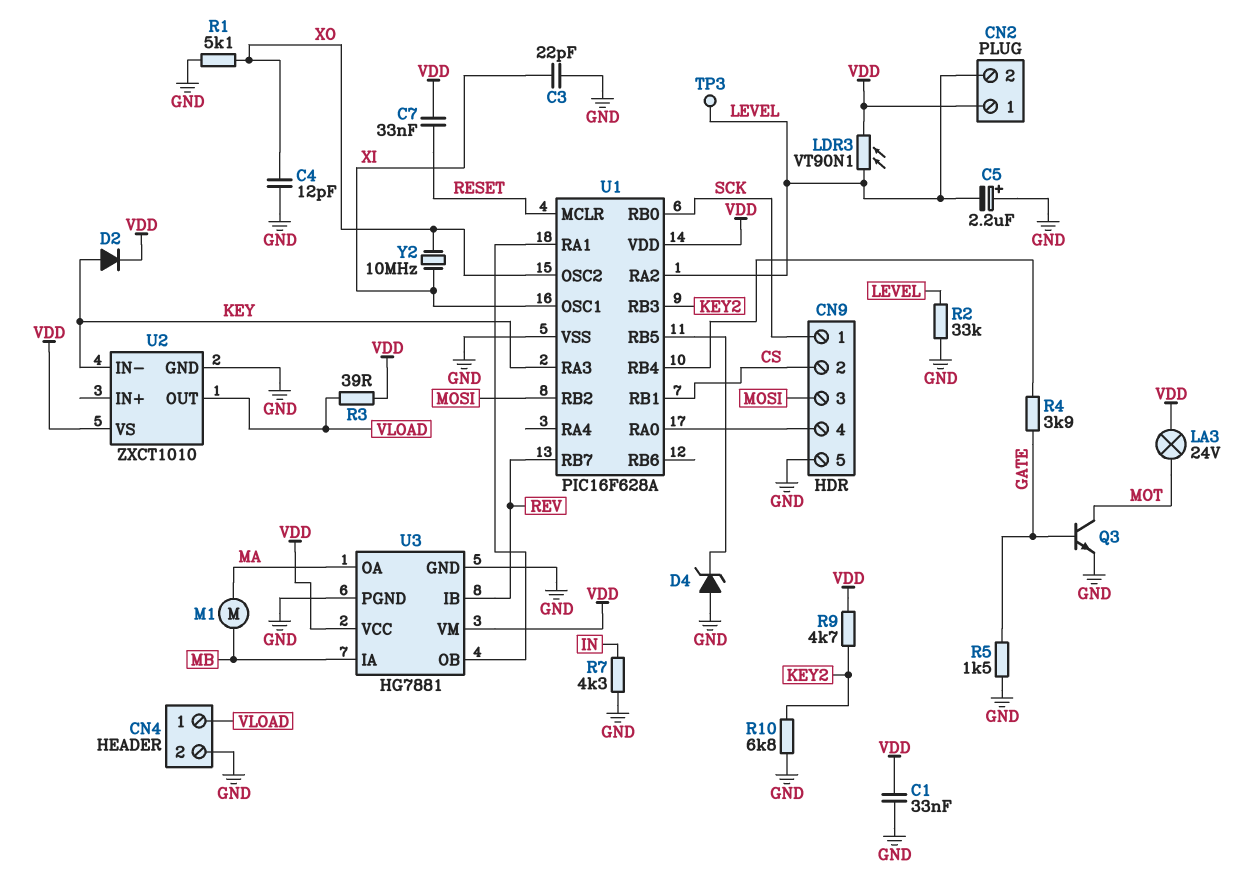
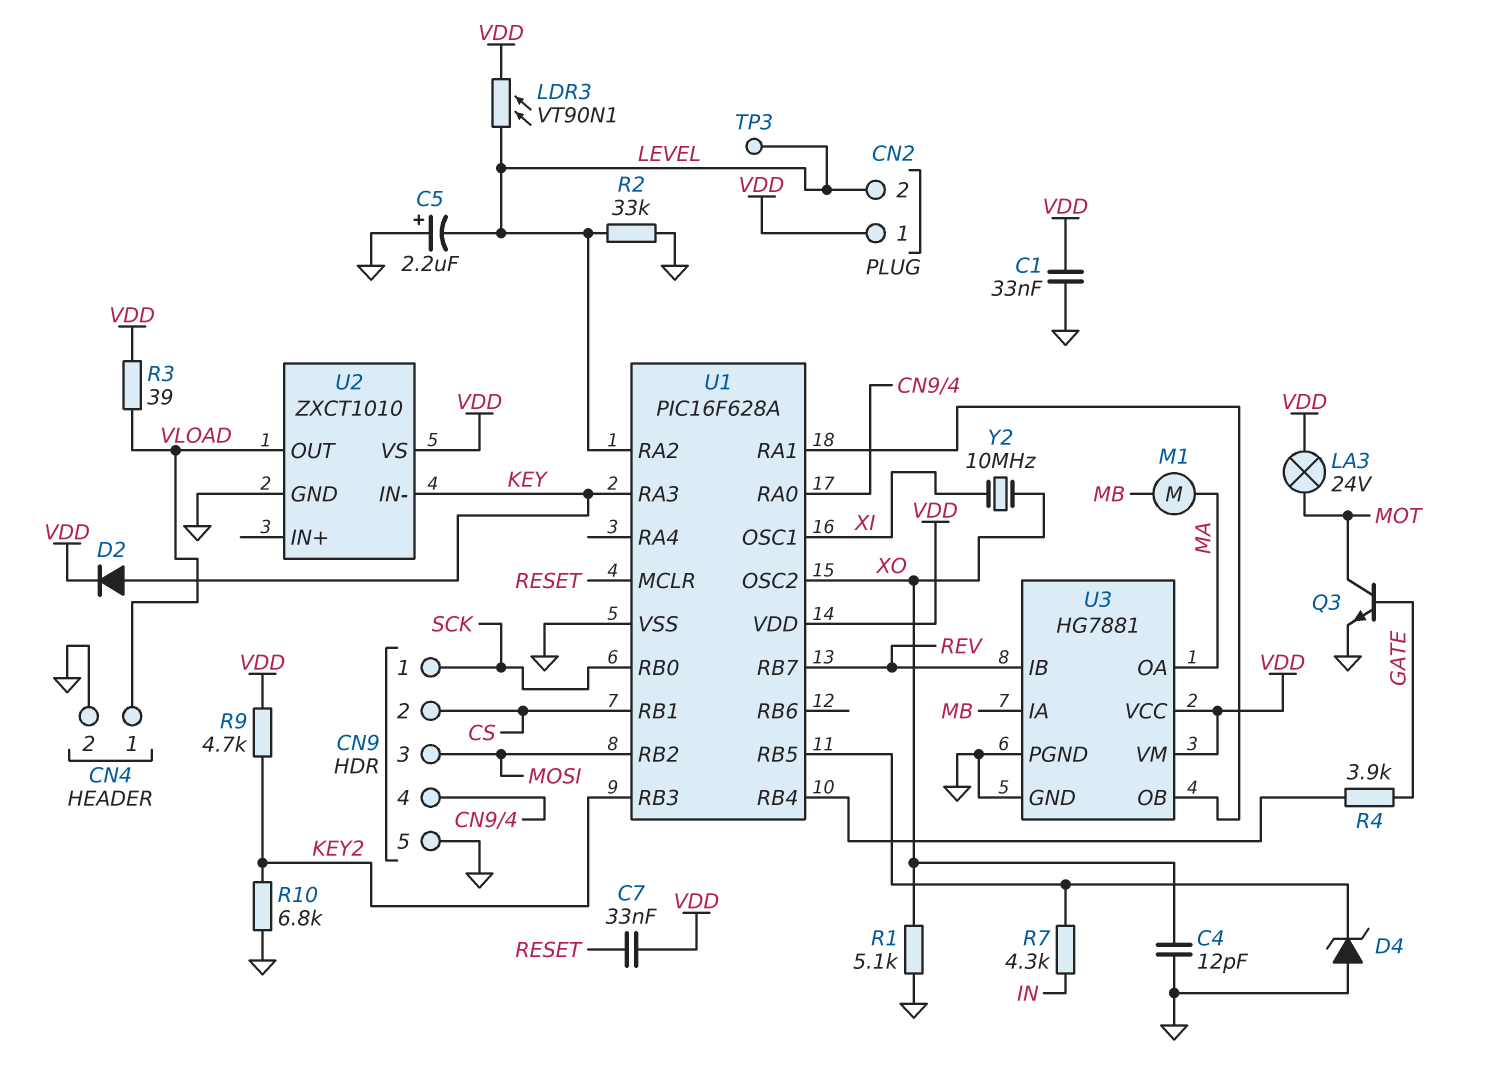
C3: 22pF (GND, XI) -> none
R5: 1.5k (GATE, GND) -> none
R7: 4.3k (GND, IN) -> 4.3k (IN, U1/RB5)

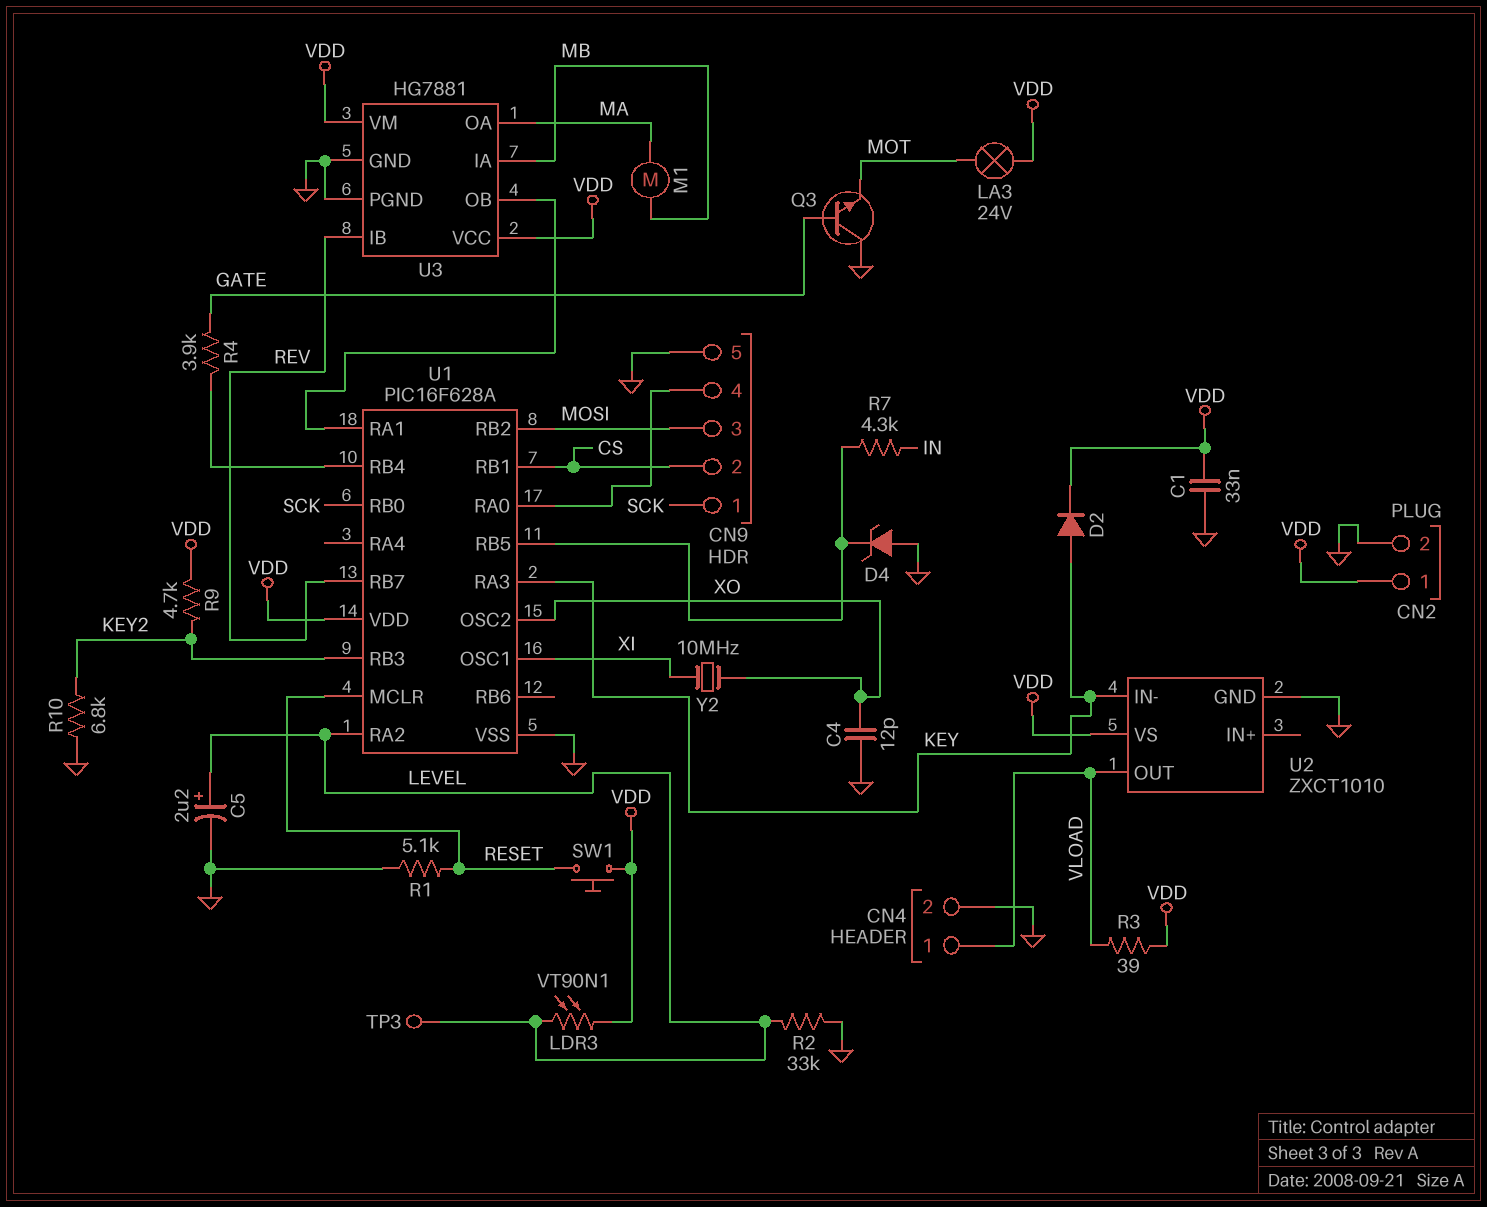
C5: 2.2uF (plus GND, minus LEVEL) -> 2.2uF (plus LEVEL, minus GND)
C7: 33nF (RESET, VDD) -> none
CN2 pin 2: LEVEL -> GND
Q3: NPN (B GATE, C MOT, E GND) -> NPN (B GATE, C GND, E MOT)
R1: 5.1k (GND, XO) -> 5.1k (GND, RESET)
SW1: none -> button (RESET, VDD)

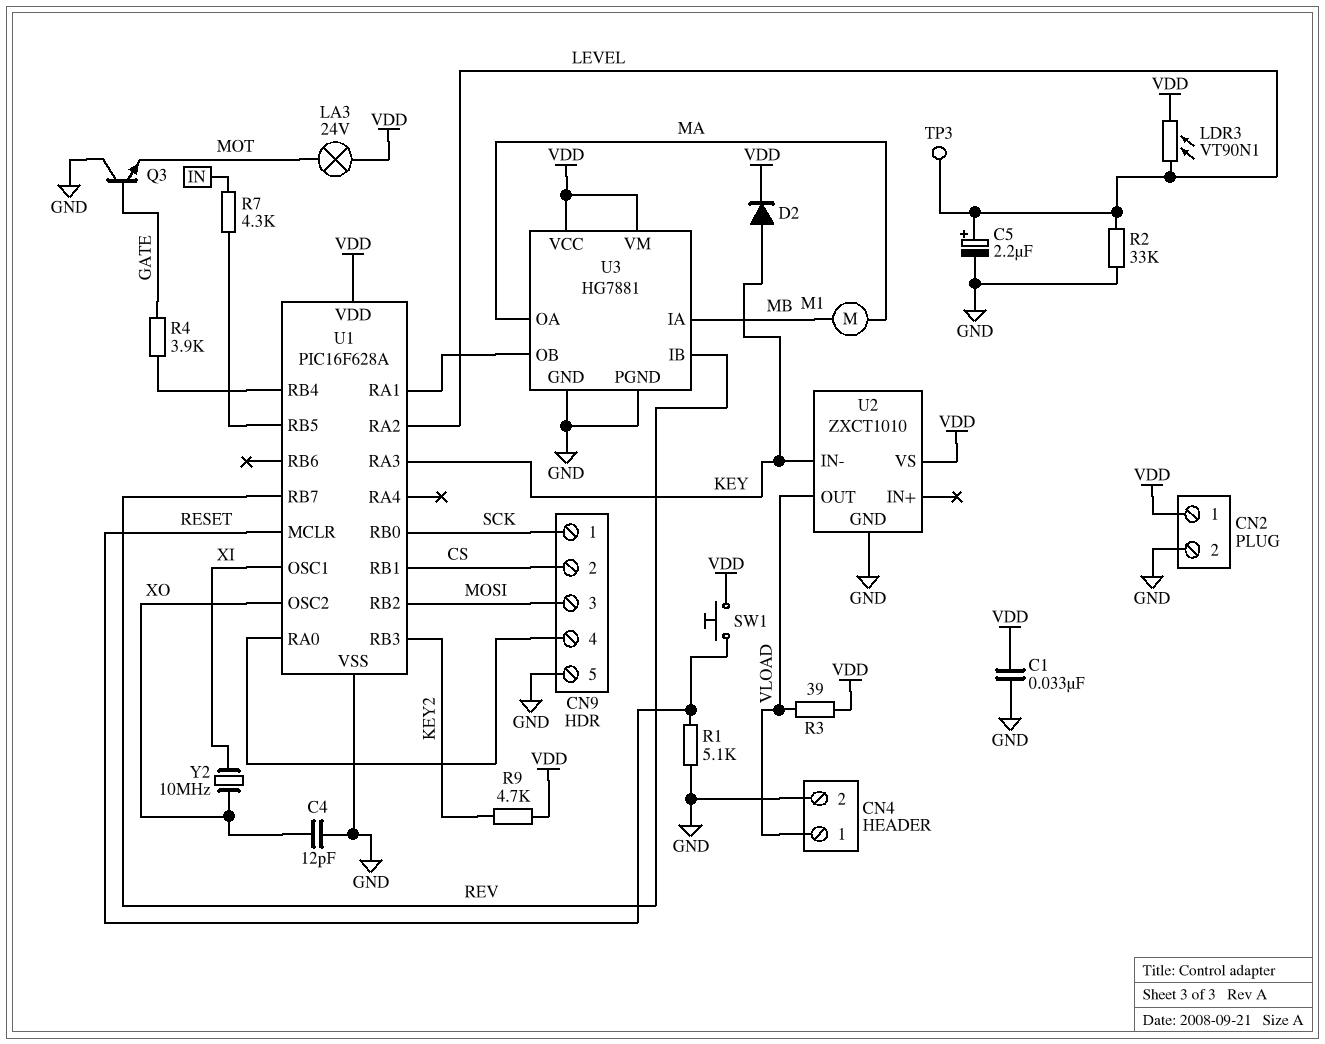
D4: zener (A GND, K U1/RB5) -> none
R10: 6.8k (GND, KEY2) -> none

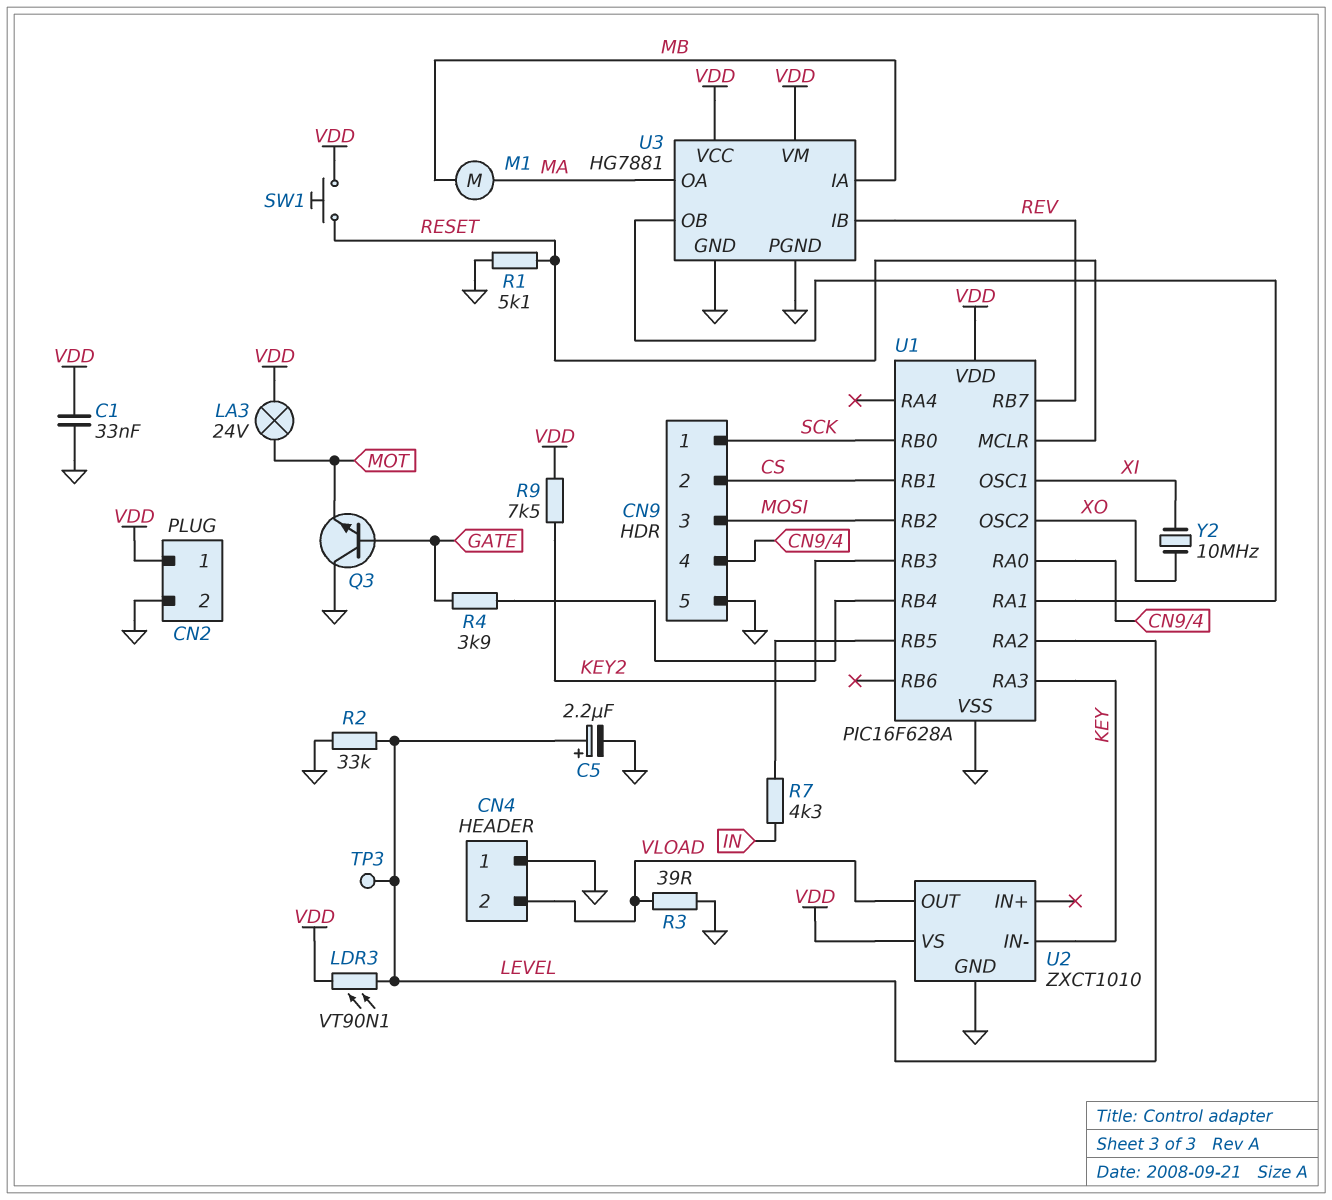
C4: 12pF (GND, XO) -> none
CN4 pin 1: VLOAD -> GND
CN4 pin 2: GND -> VLOAD
D2: diode (A KEY, K VDD) -> none
R3: 39 (VDD, VLOAD) -> 39 (GND, VLOAD)
R9: 4.7k (KEY2, VDD) -> 7.5k (KEY2, VDD)

